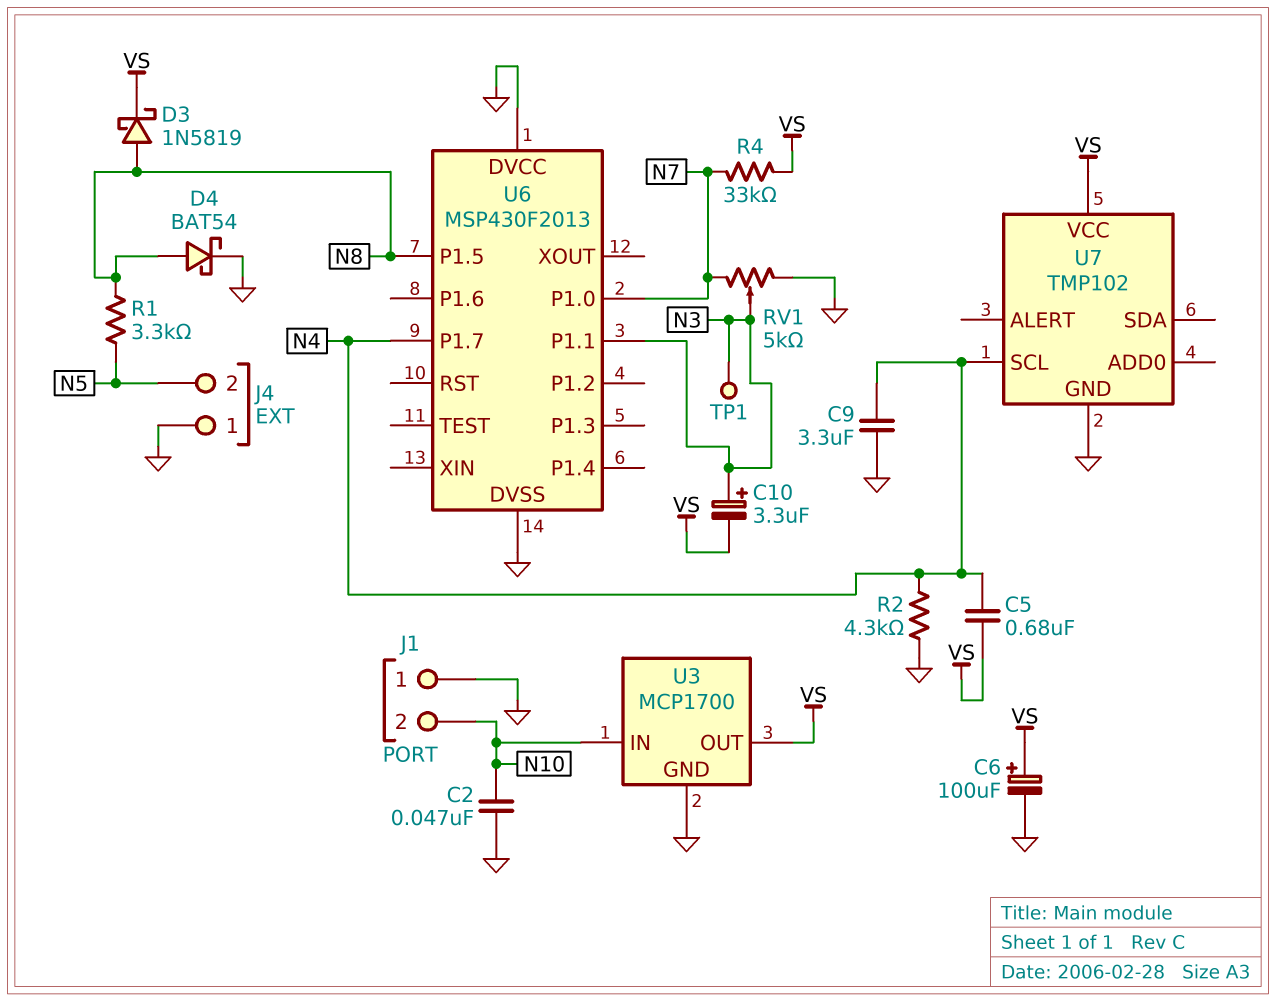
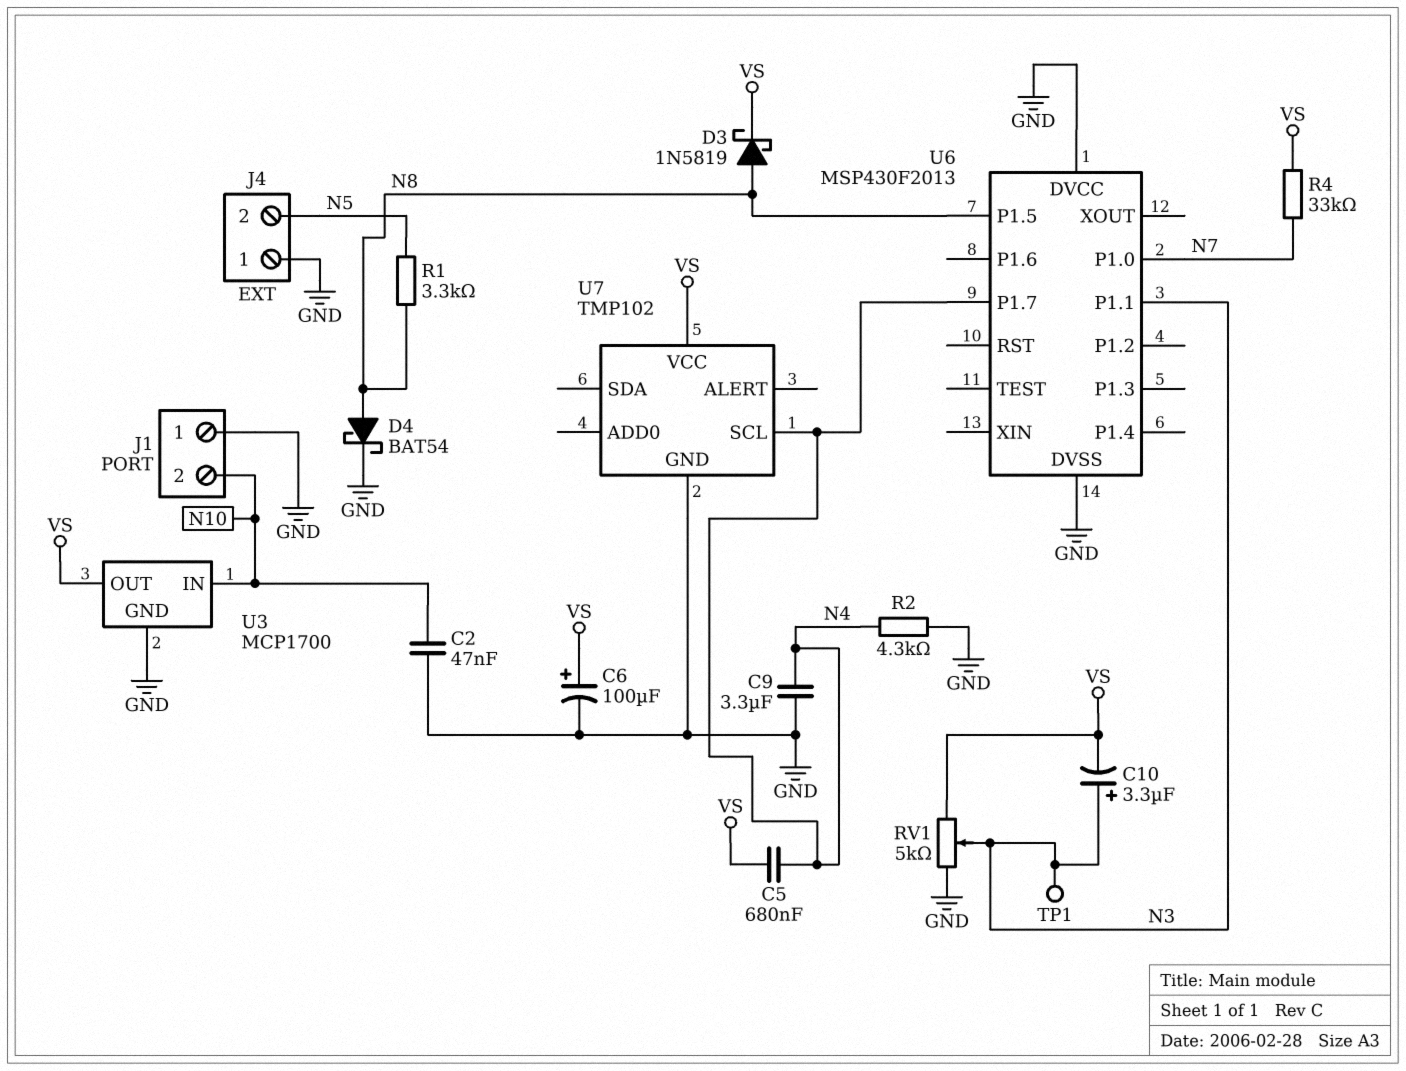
RV1: 5k (GND, N7, wiper N3) -> 5k (GND, VS, wiper N3)

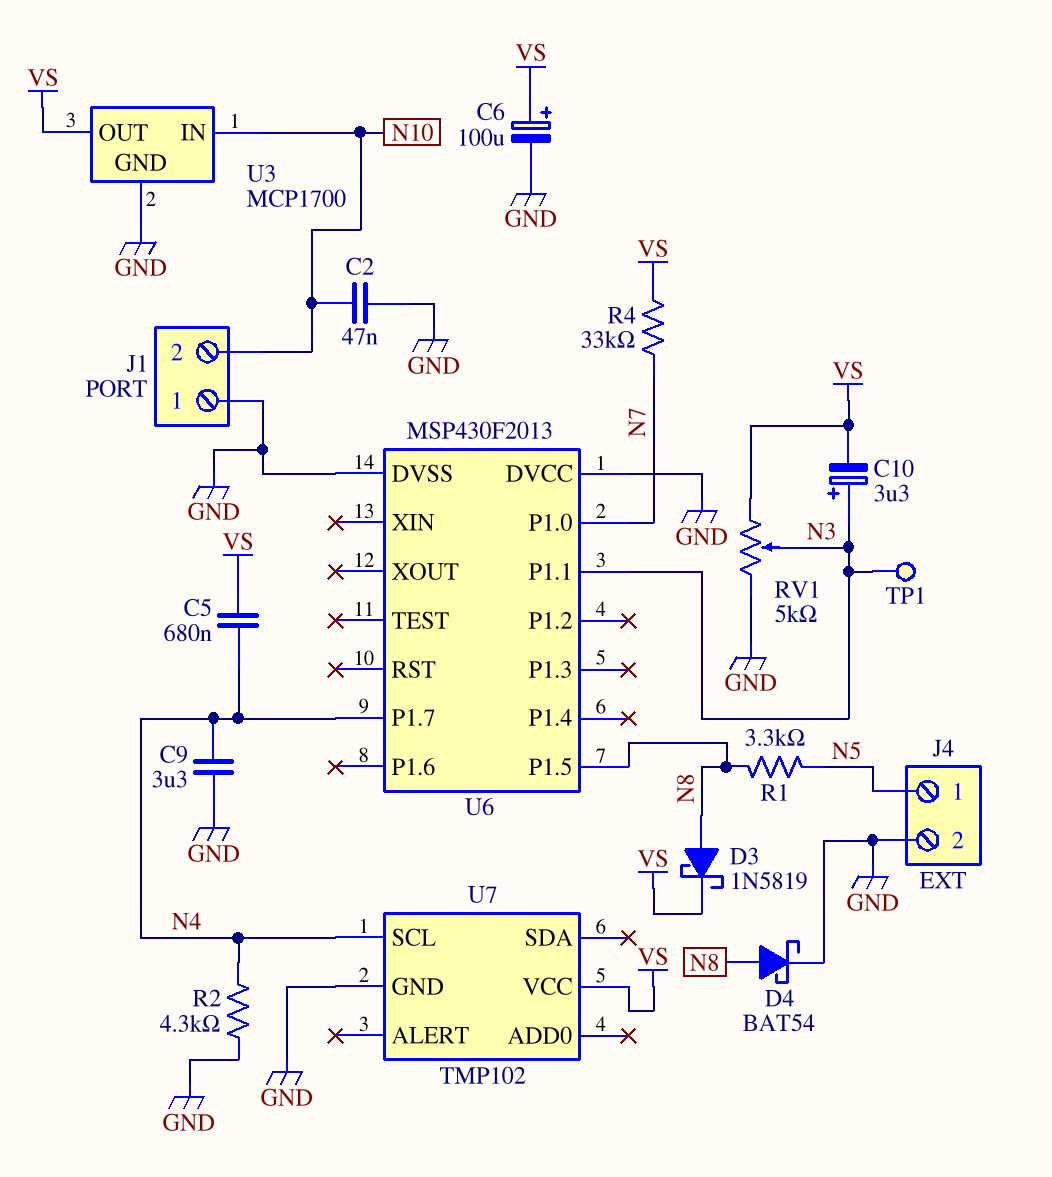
J4 pin 1: GND -> N5
J4 pin 2: N5 -> GND

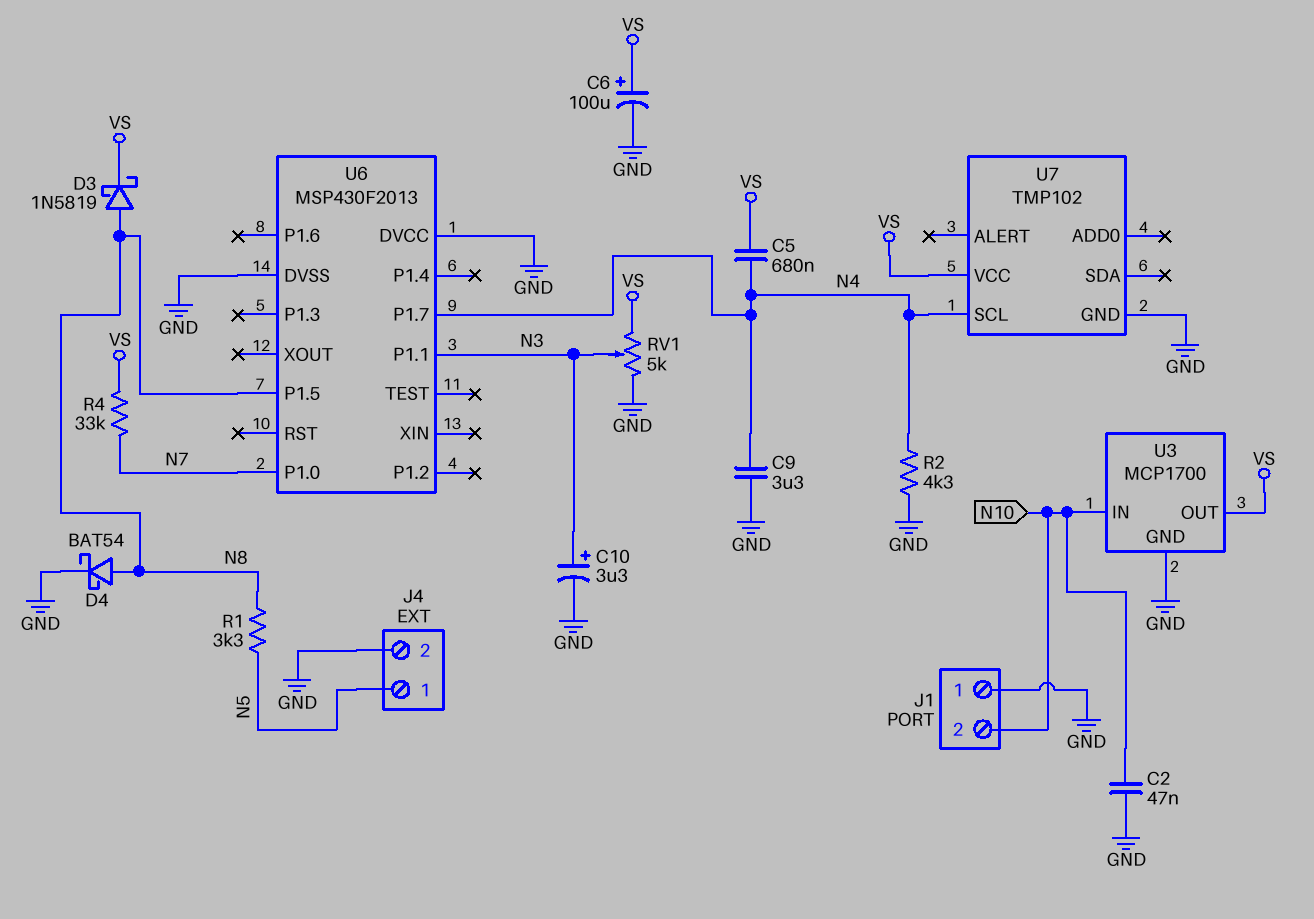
C10: 3.3uF (plus N3, minus VS) -> 3.3uF (plus N3, minus GND)
TP1: test point (N3) -> none

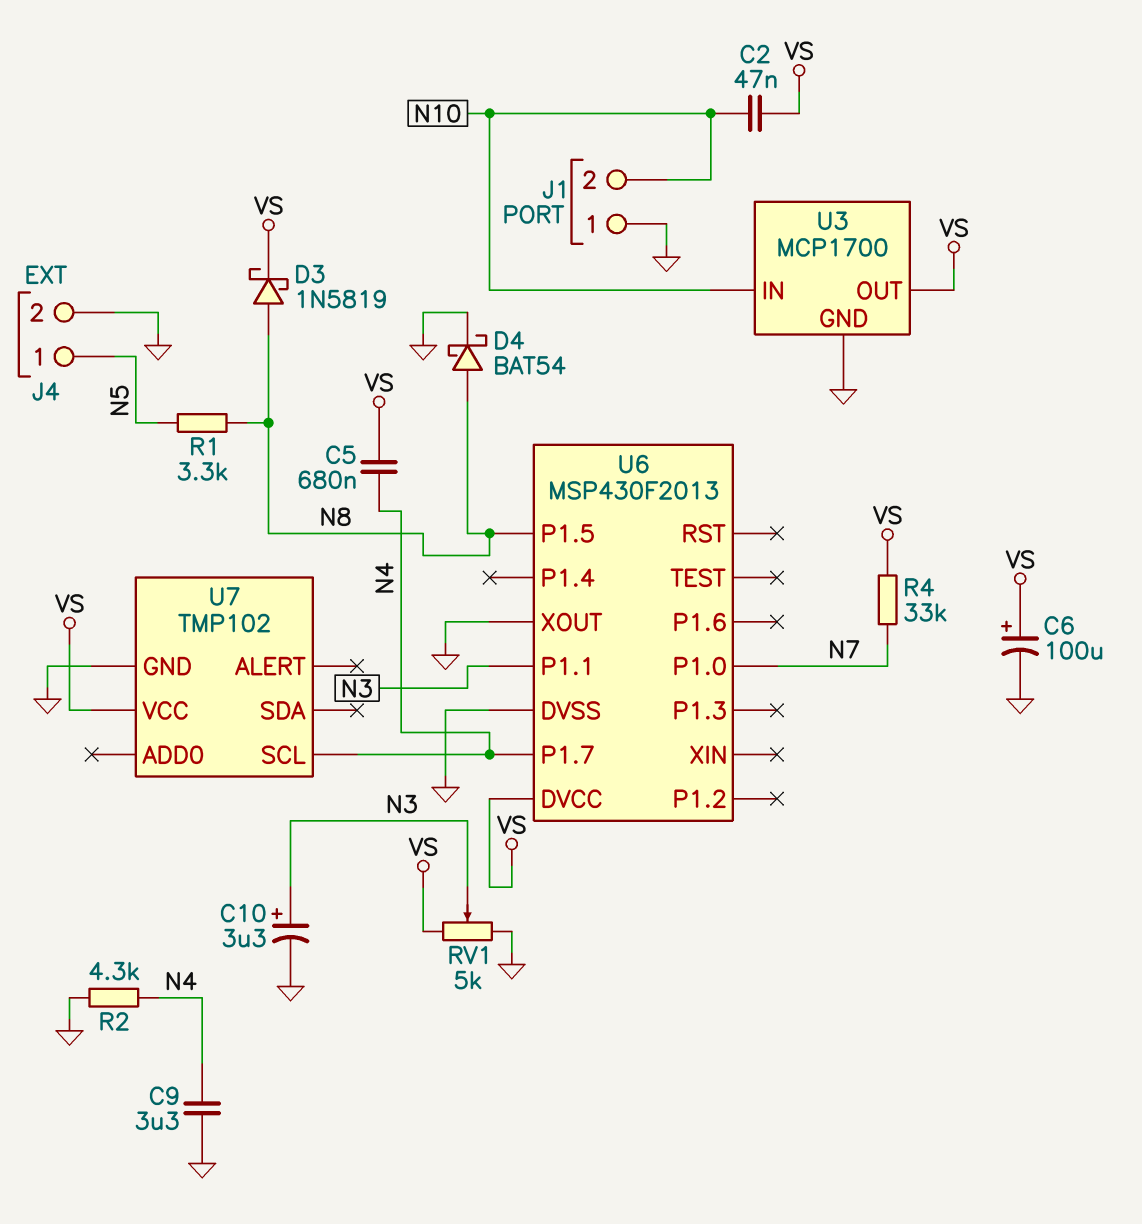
C2: 47nF (GND, N10) -> 47nF (N10, VS)
U6 pin DVCC: GND -> VS
U6 pin XOUT: none -> GND

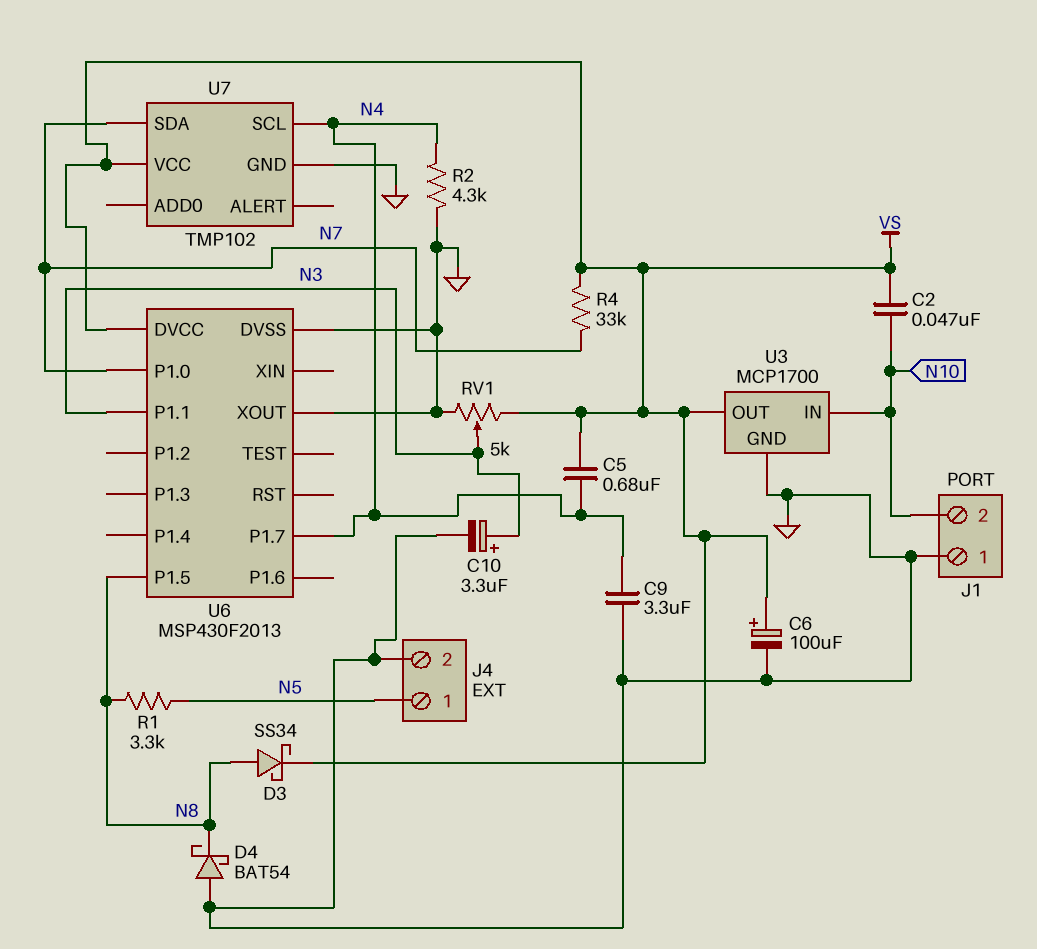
D3: schottky 1N5819 (A N8, K VS) -> schottky SS34 (A N8, K VS)
D4: schottky BAT54 (A N8, K GND) -> schottky BAT54 (A GND, K N8)
U7 pin SDA: none -> N7

